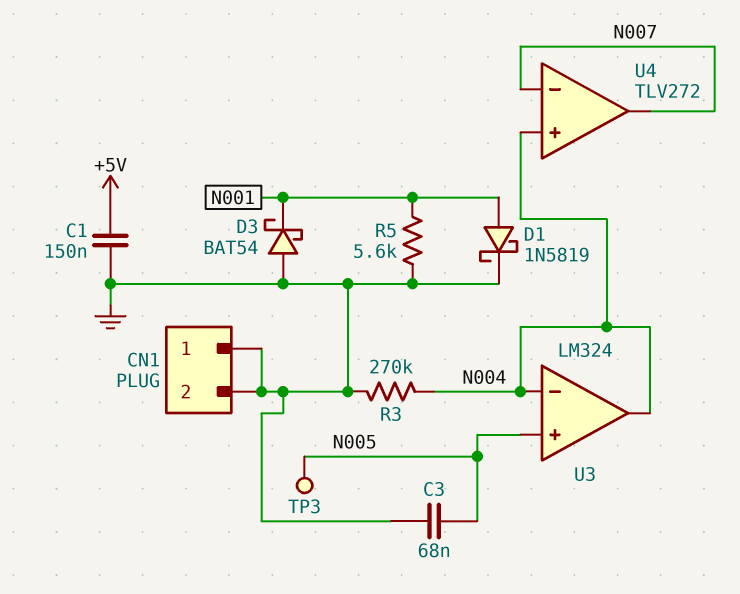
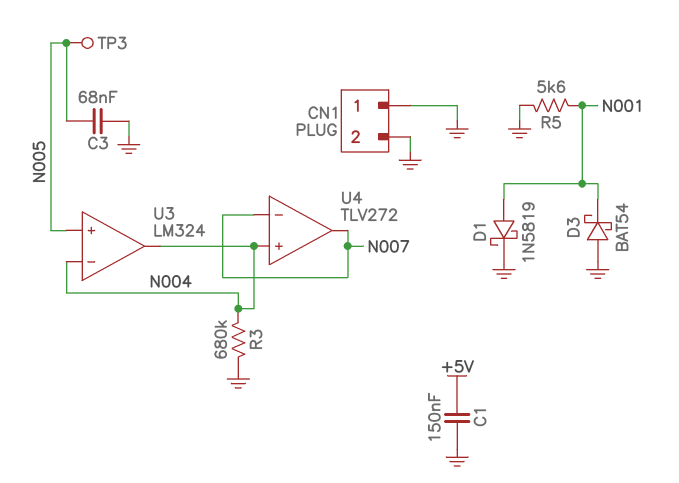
R3: 270k (GND, N004) -> 680k (GND, N004)

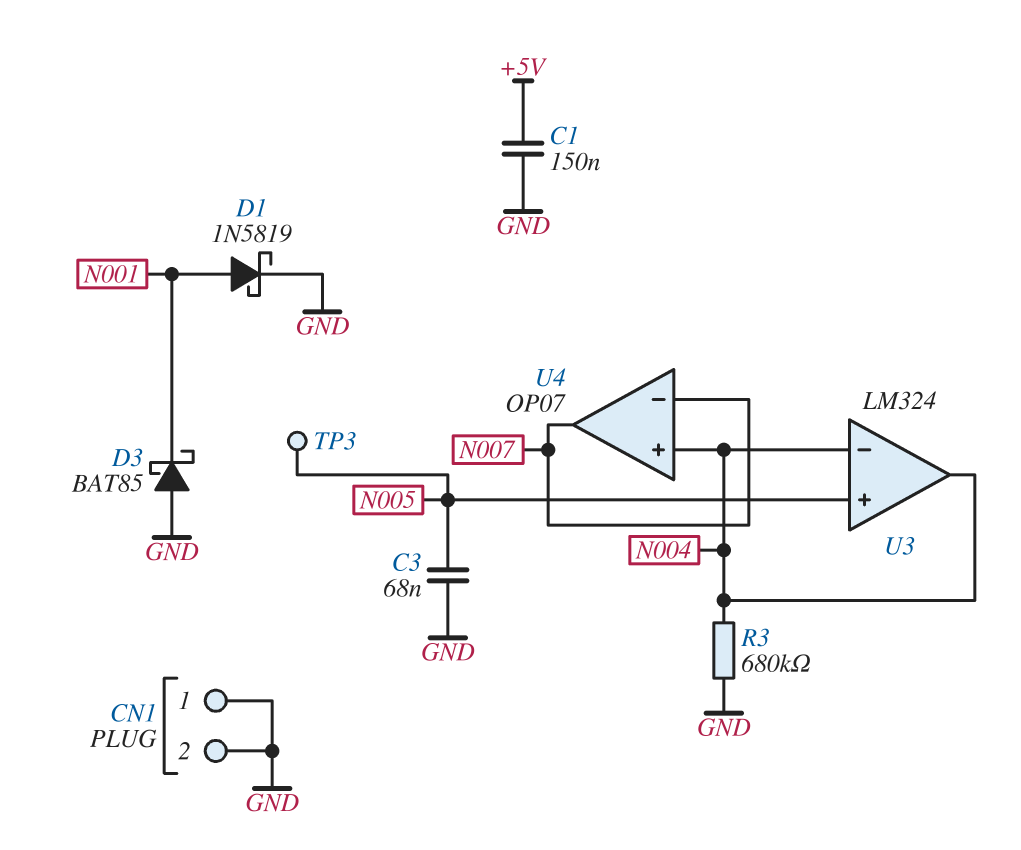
D3: schottky BAT54 (A GND, K N001) -> schottky BAT85 (A GND, K N001)
R5: 5.6k (GND, N001) -> none
U4: TLV272 -> OP07

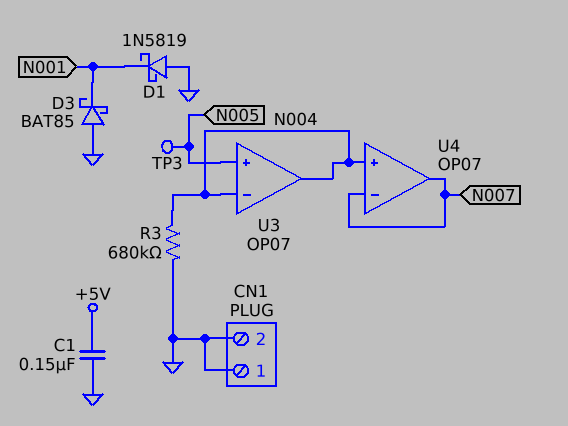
C3: 68nF (GND, N005) -> none
D1: schottky 1N5819 (A N001, K GND) -> schottky 1N5819 (A GND, K N001)
U3: LM324 -> OP07

